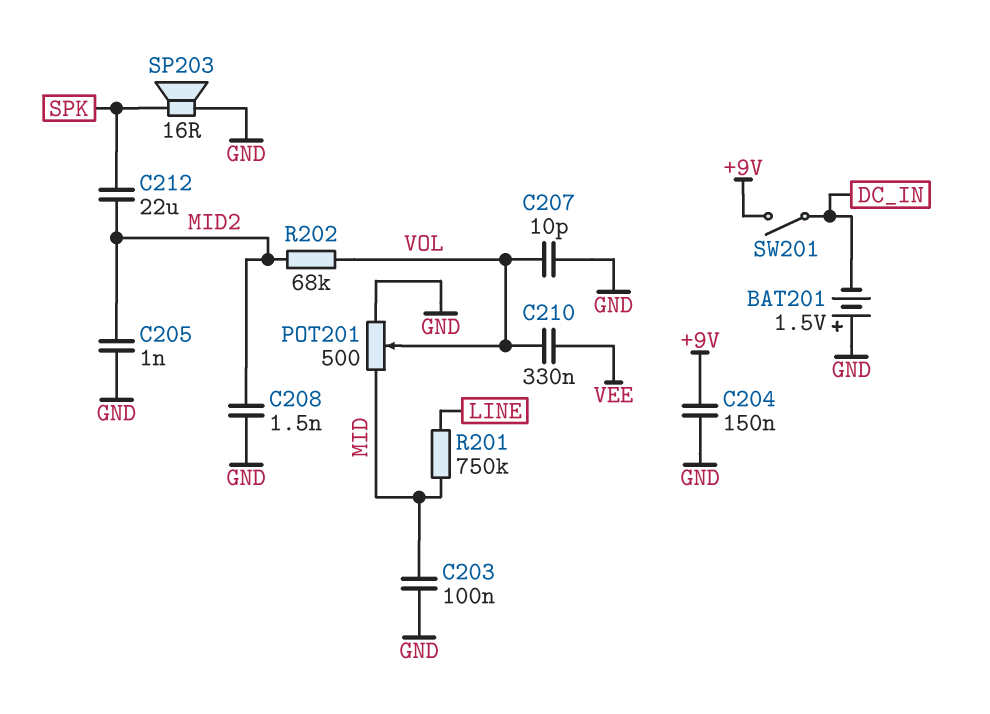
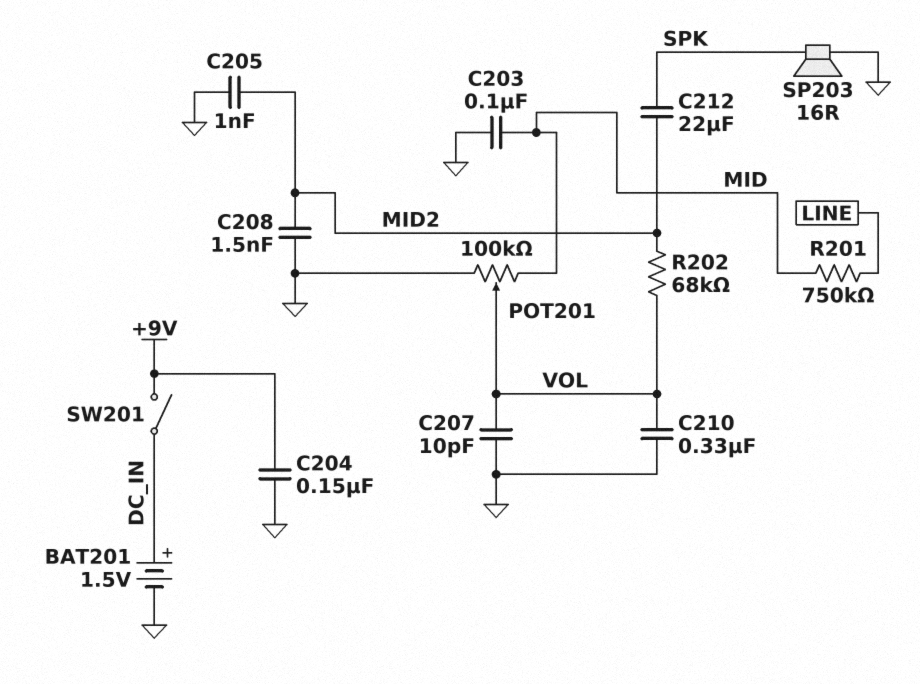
BAT201: 1.5V (plus GND, minus DC_IN) -> 1.5V (plus DC_IN, minus GND)
C210: 330nF (VEE, VOL) -> 330nF (GND, VOL)
POT201: 500 (GND, MID, wiper VOL) -> 100k (GND, MID, wiper VOL)

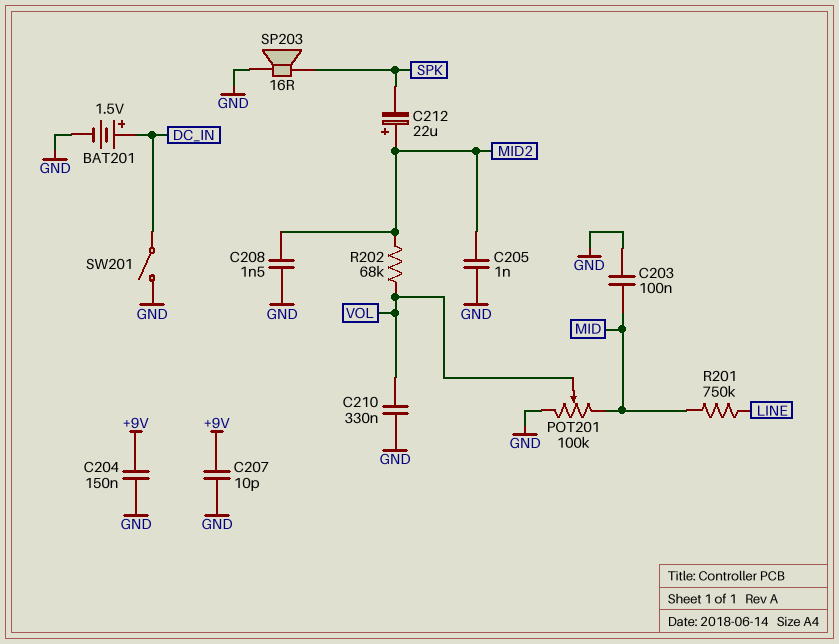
C207: 10pF (GND, VOL) -> 10pF (+9V, GND)
C212: 22uF (MID2, SPK) -> 22uF (plus MID2, minus SPK)
SW201: switch (+9V, DC_IN) -> switch (DC_IN, GND)

